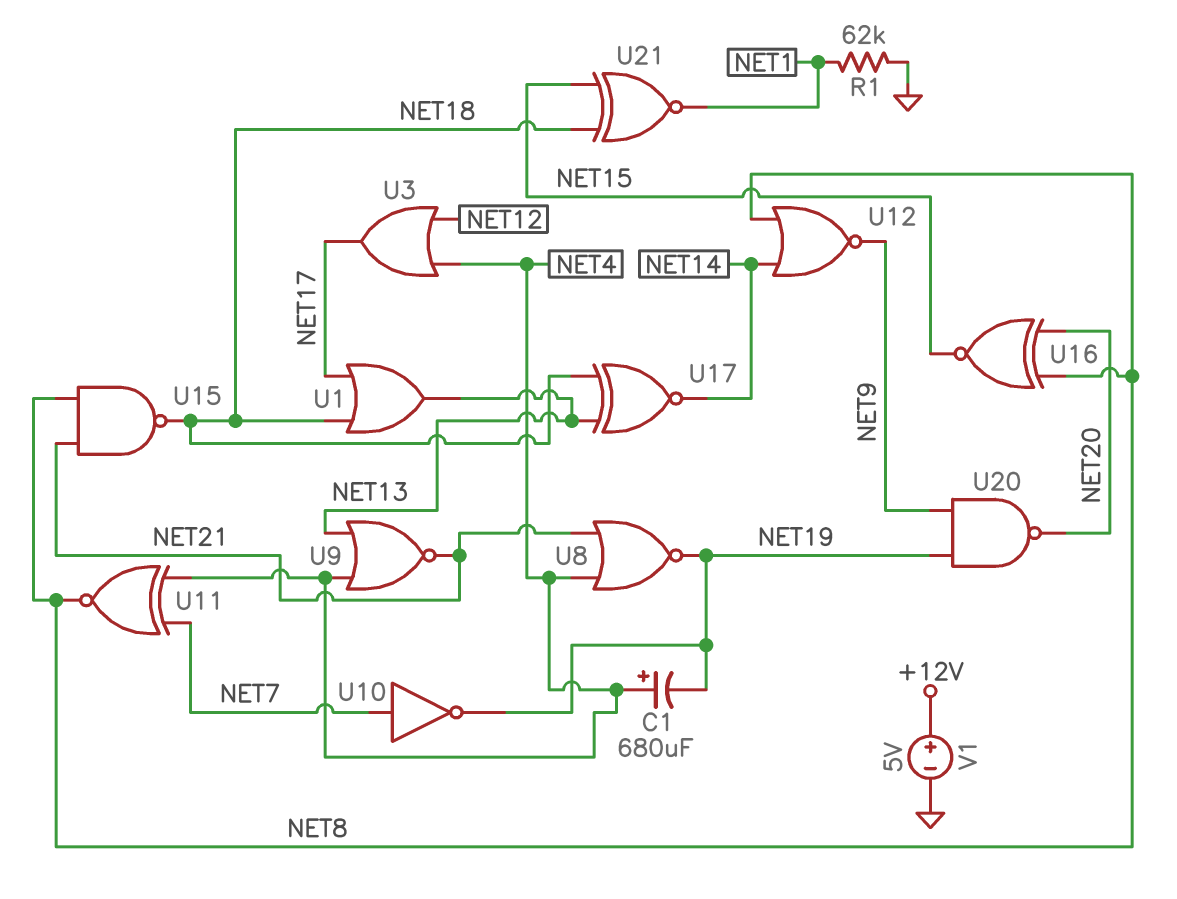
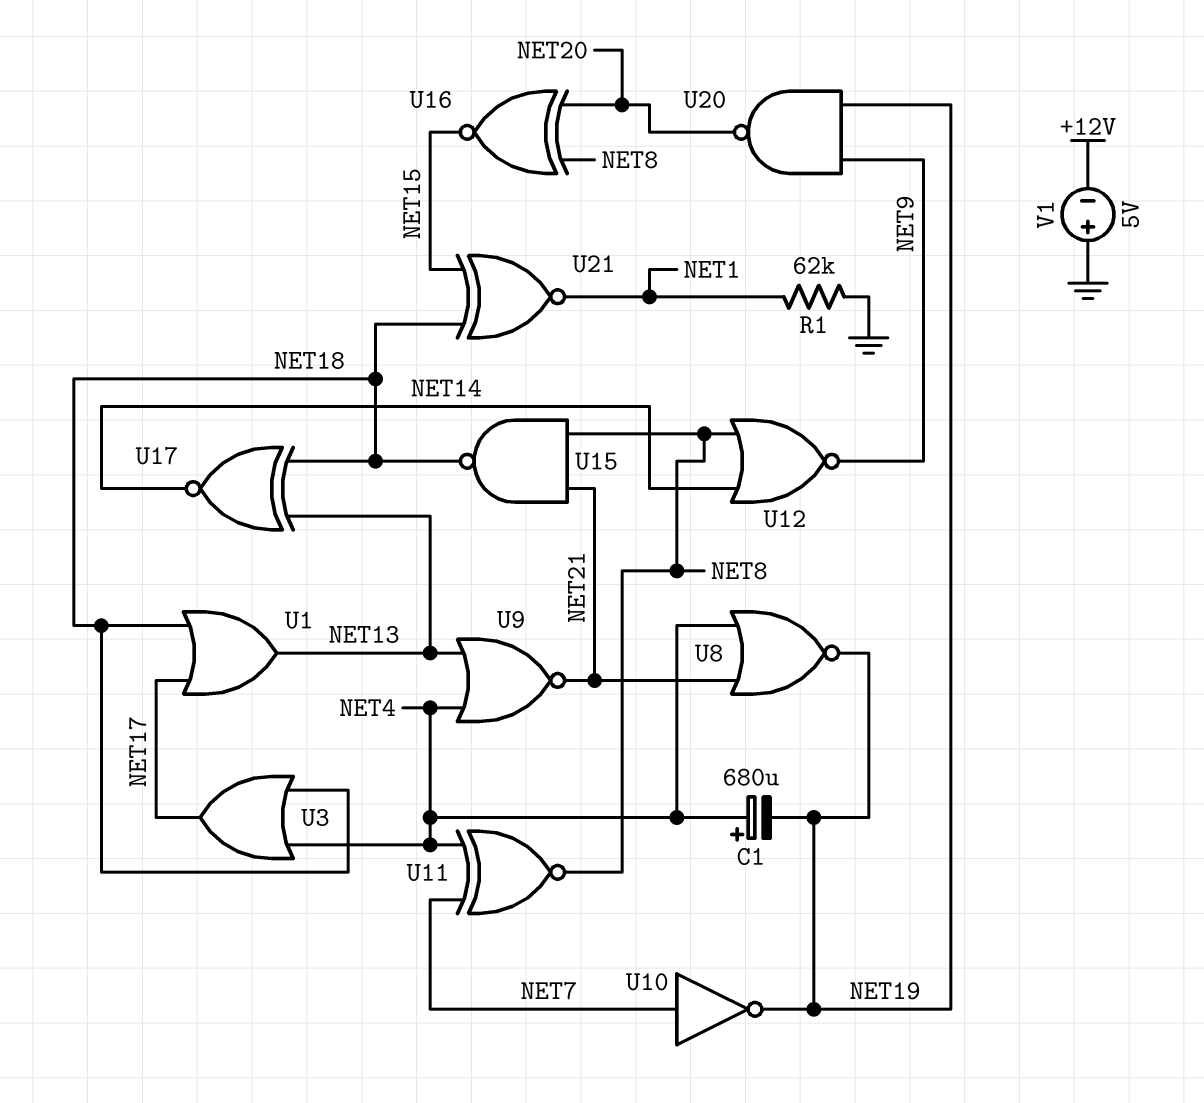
U3: OR (in NET4, in NET12, out NET17) -> OR (in NET4, in NET18, out NET17)
V1: 5V (plus +12V, minus GND) -> 5V (plus GND, minus +12V)

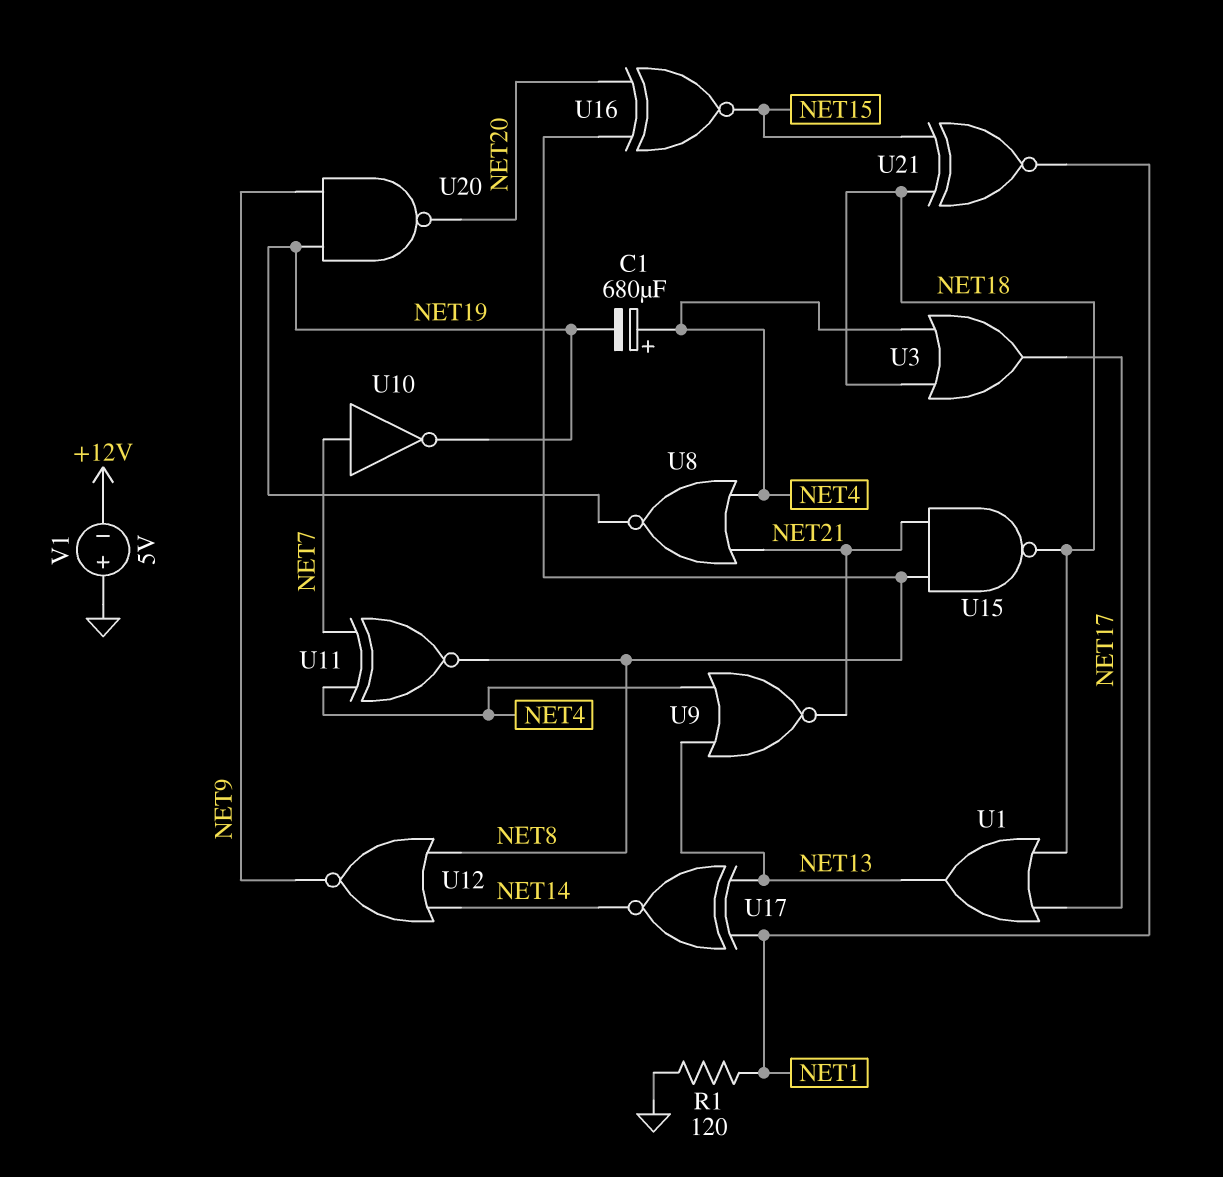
R1: 62k (GND, NET1) -> 120 (GND, NET1)
U17: XNOR (in NET13, in NET18, out NET14) -> XNOR (in NET1, in NET13, out NET14)

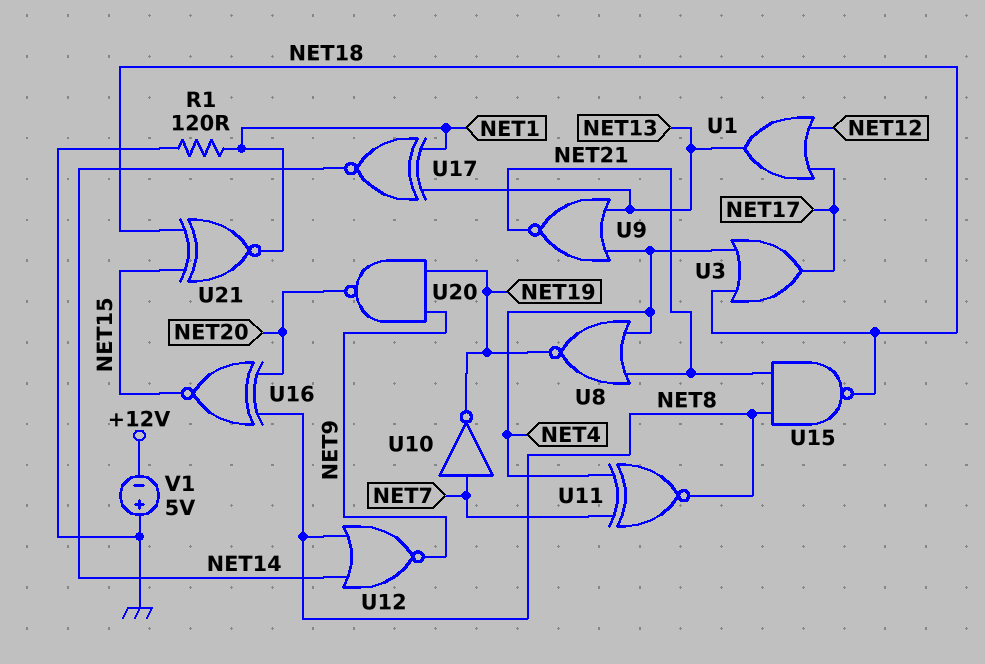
C1: 680uF (plus NET4, minus NET19) -> none
U1: OR (in NET17, in NET18, out NET13) -> OR (in NET12, in NET17, out NET13)

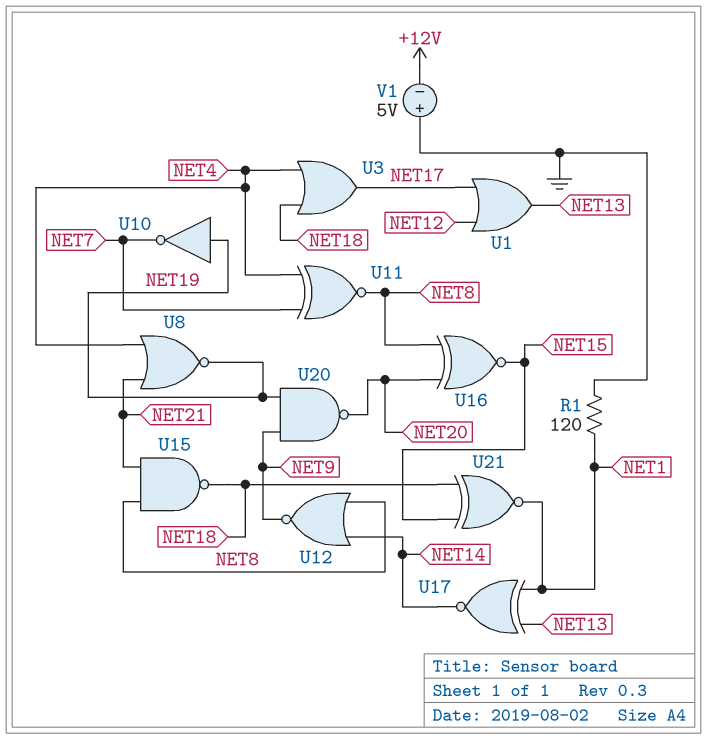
U9: NOR (in NET4, in NET13, out NET21) -> none
U10: NOT (in NET7, out NET19) -> NOT (in NET19, out NET7)

